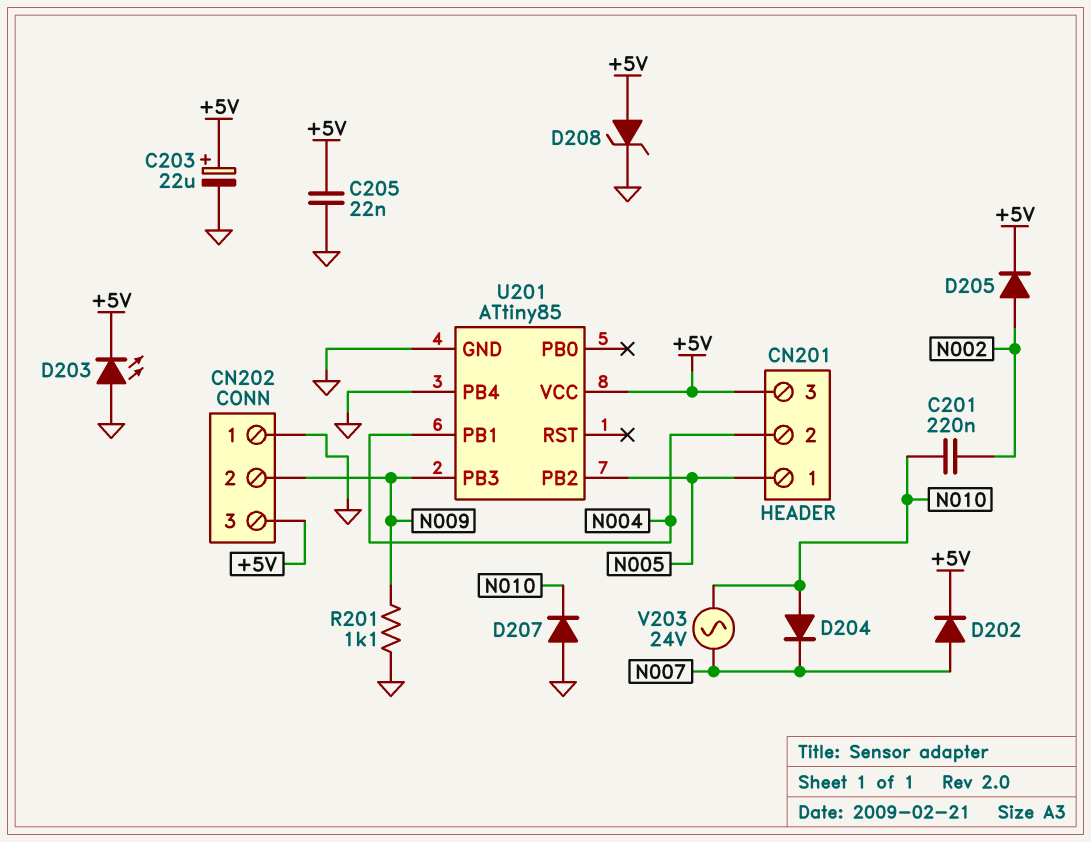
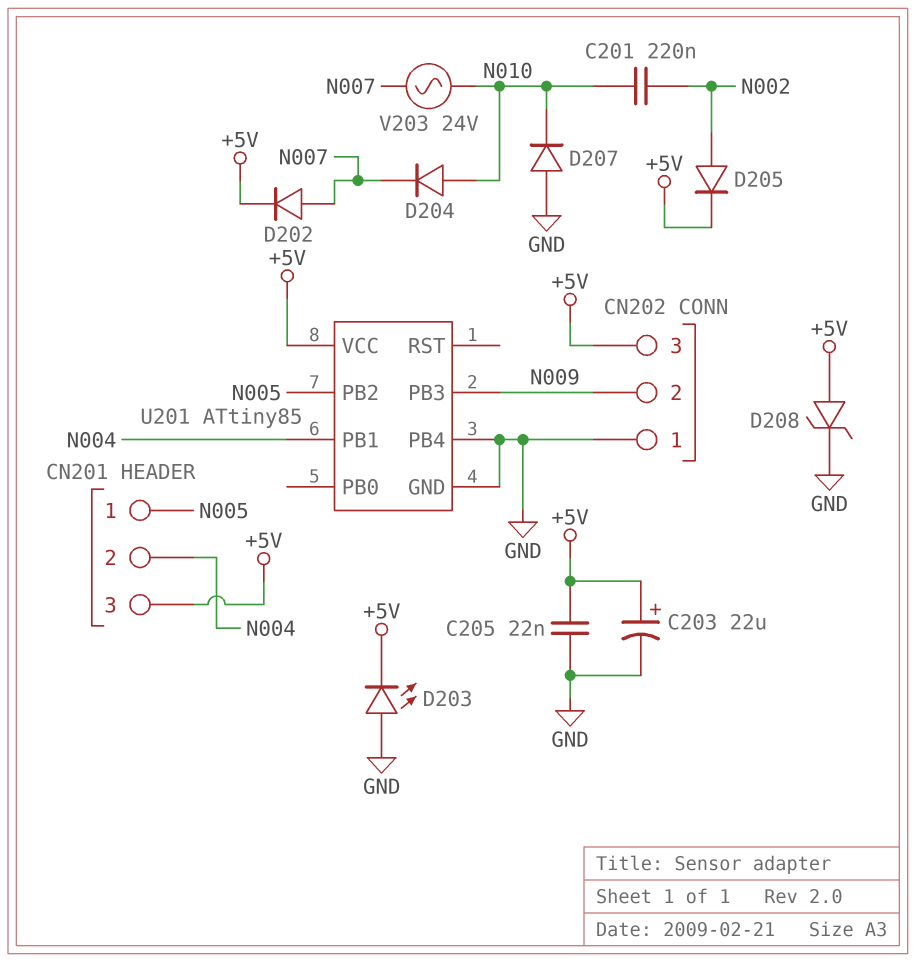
R201: 1.1k (GND, N009) -> none

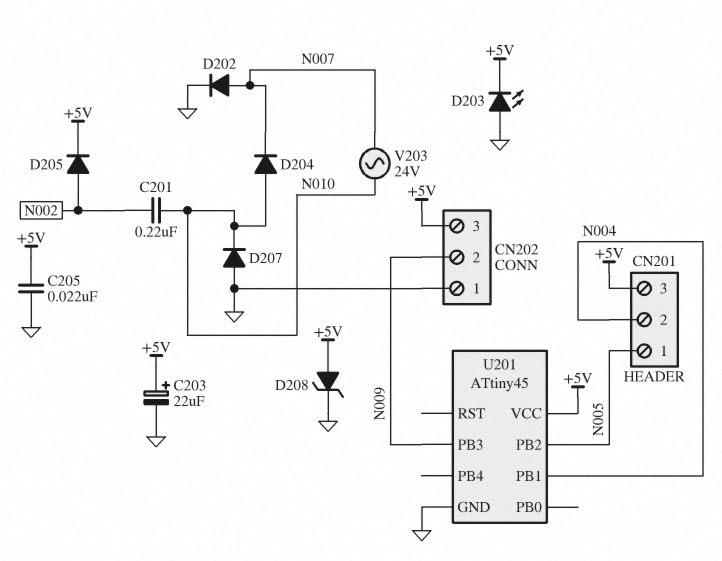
D202: diode (A N007, K +5V) -> diode (A N007, K GND)
U201: ATtiny85 -> ATtiny45
U201 pin PB4: GND -> none

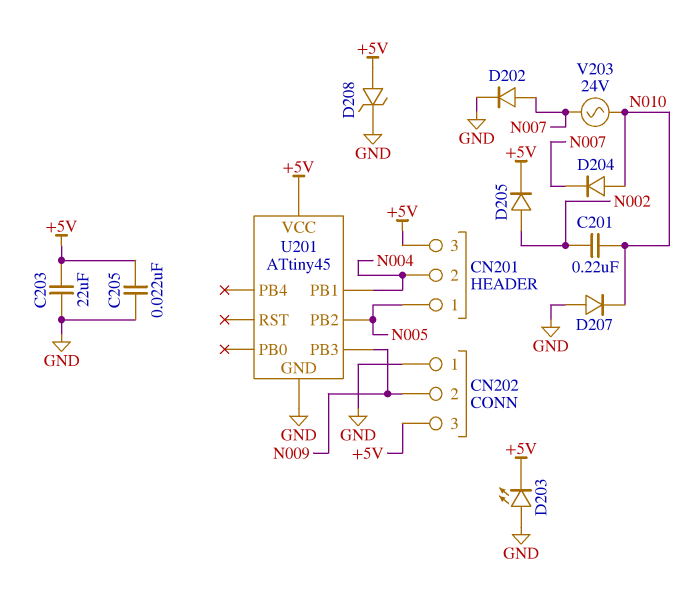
C203: 22uF (plus +5V, minus GND) -> 22uF (+5V, GND)

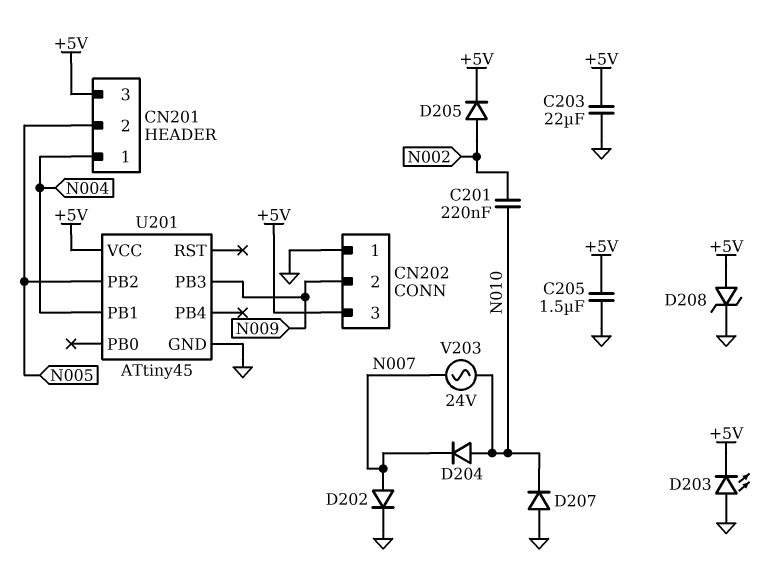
C205: 22nF (+5V, GND) -> 1.5uF (+5V, GND)
CN201 pin 1: N005 -> N004
CN201 pin 2: N004 -> N005

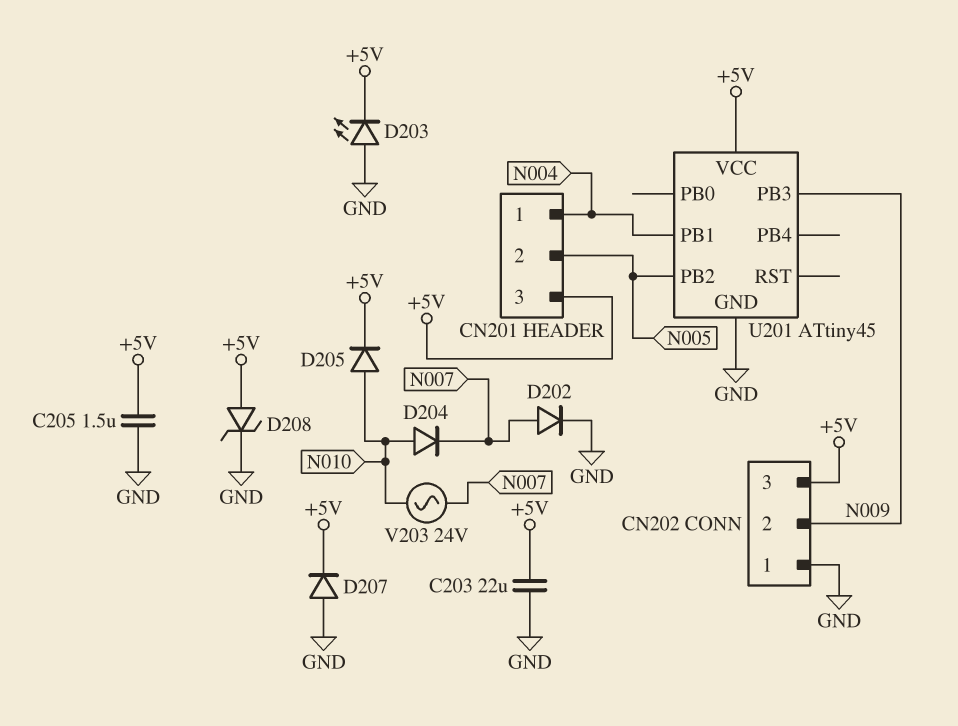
C201: 220nF (N002, N010) -> none
D205: diode (A N002, K +5V) -> diode (A N010, K +5V)
D207: diode (A GND, K N010) -> diode (A GND, K +5V)

